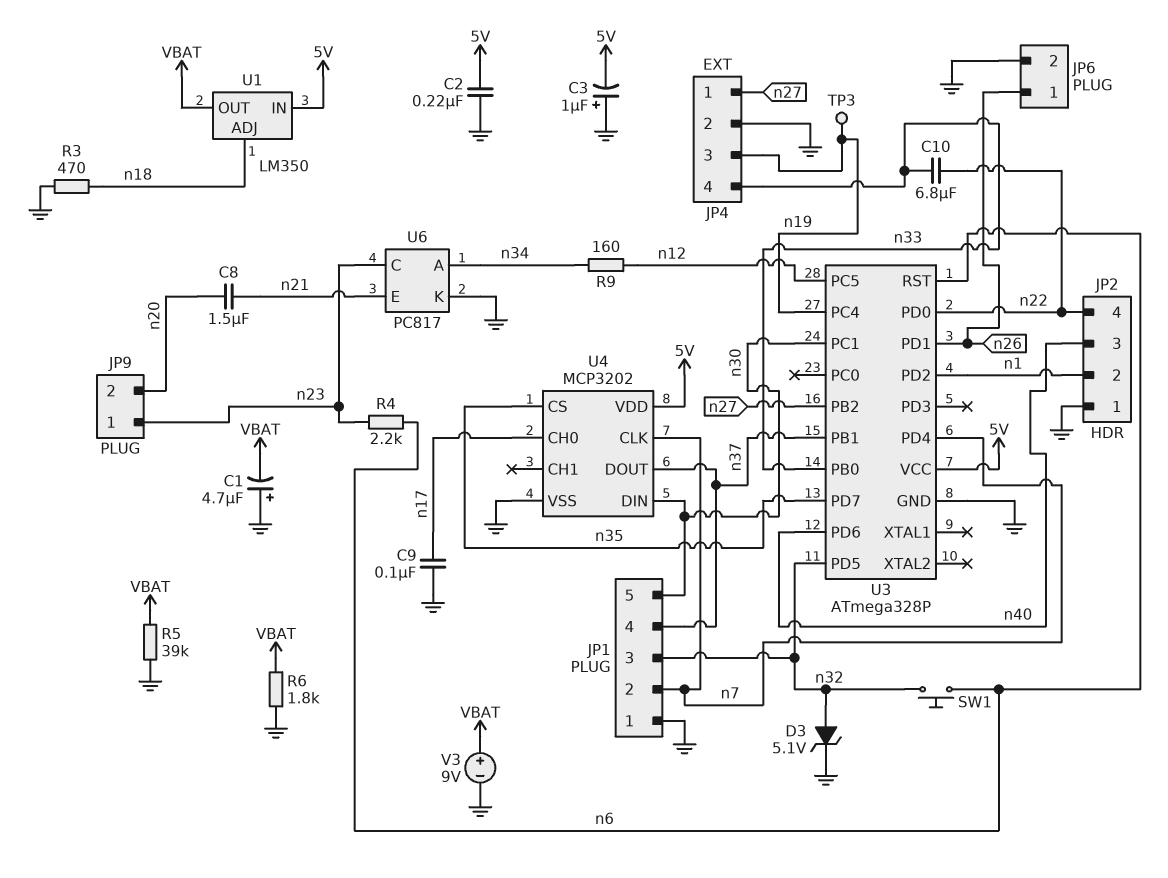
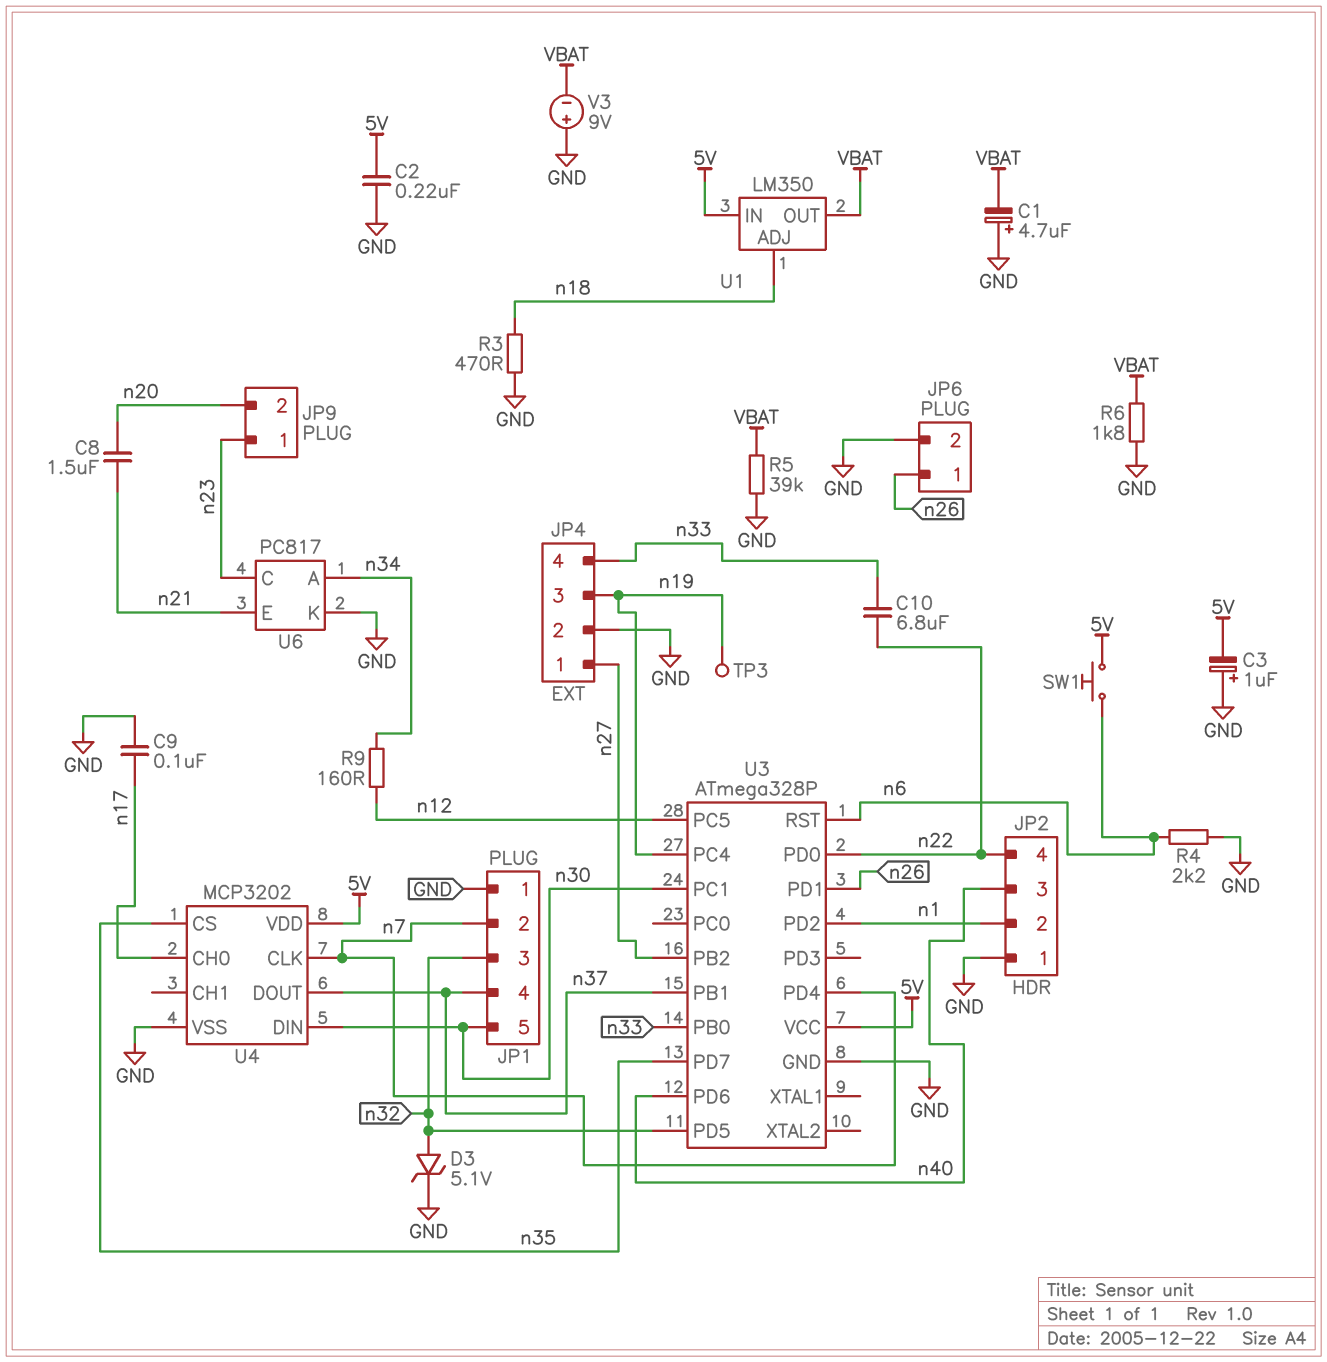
R4: 2.2k (n6, n23) -> 2.2k (GND, n6)
SW1: button (n6, n32) -> button (5V, n6)
V3: 9V (plus VBAT, minus GND) -> 9V (plus GND, minus VBAT)

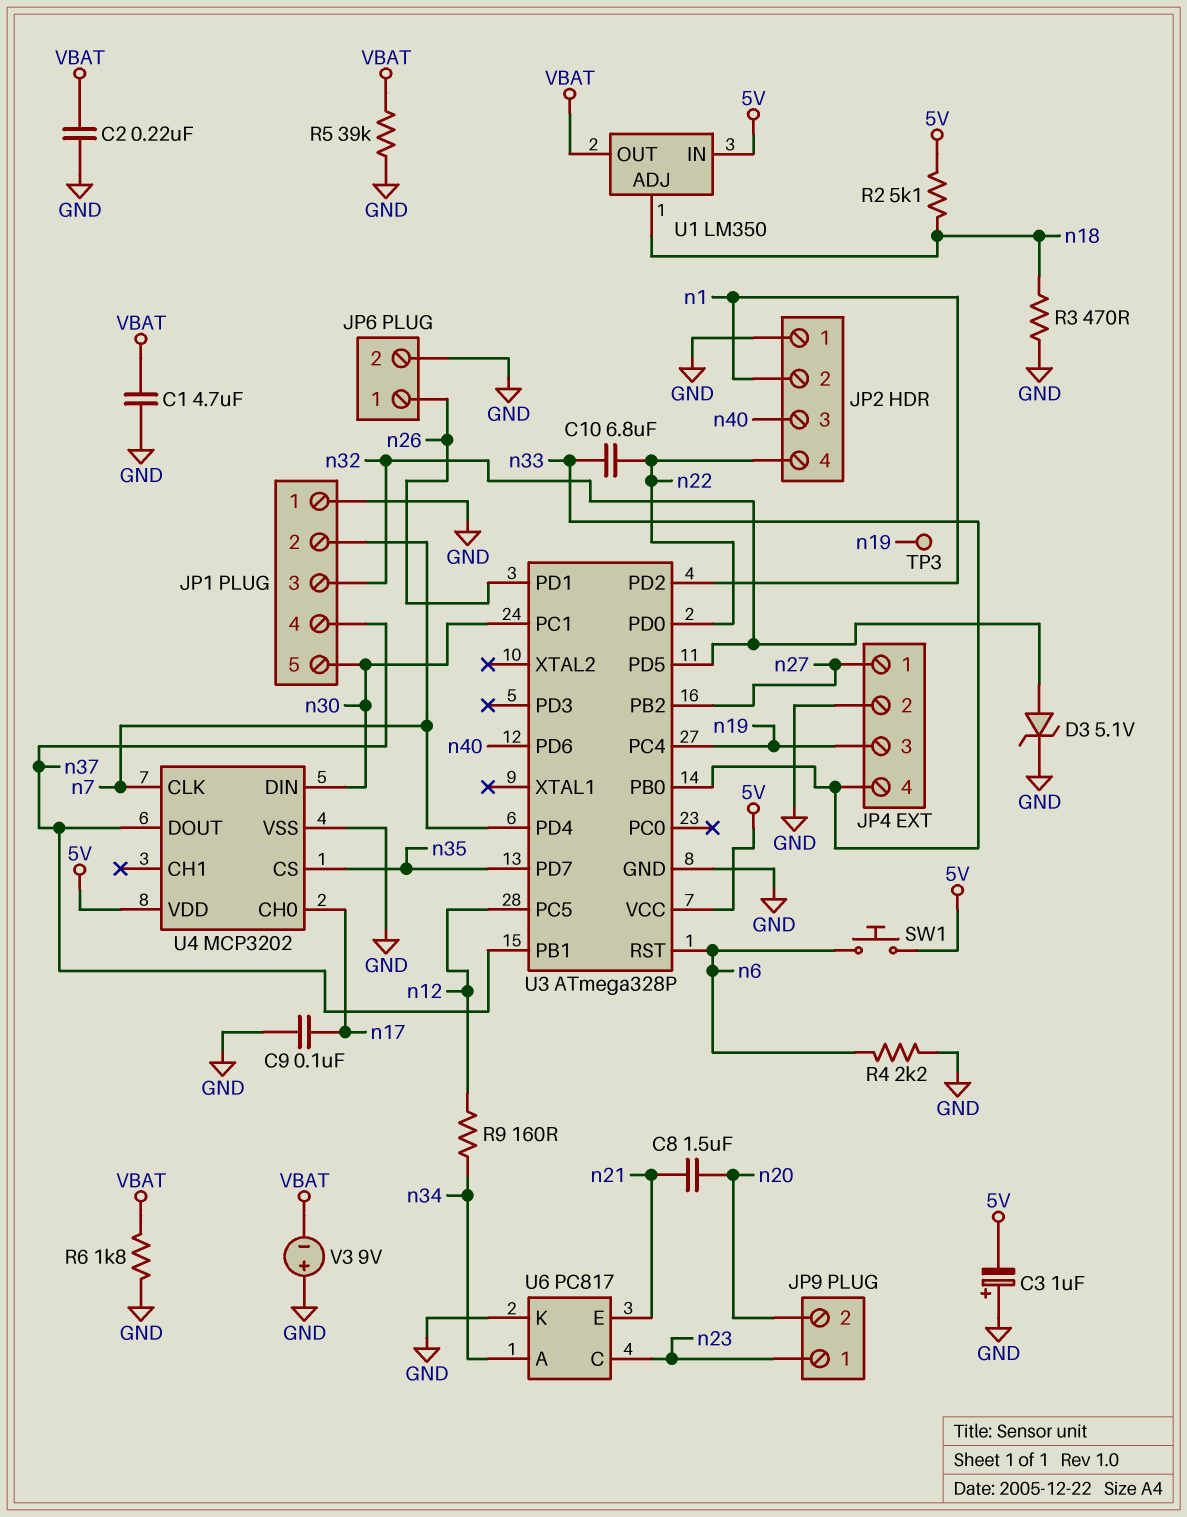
C1: 4.7uF (plus GND, minus VBAT) -> 4.7uF (GND, VBAT)
C2: 220nF (5V, GND) -> 220nF (GND, VBAT)
R2: none -> 5.1k (5V, n18)

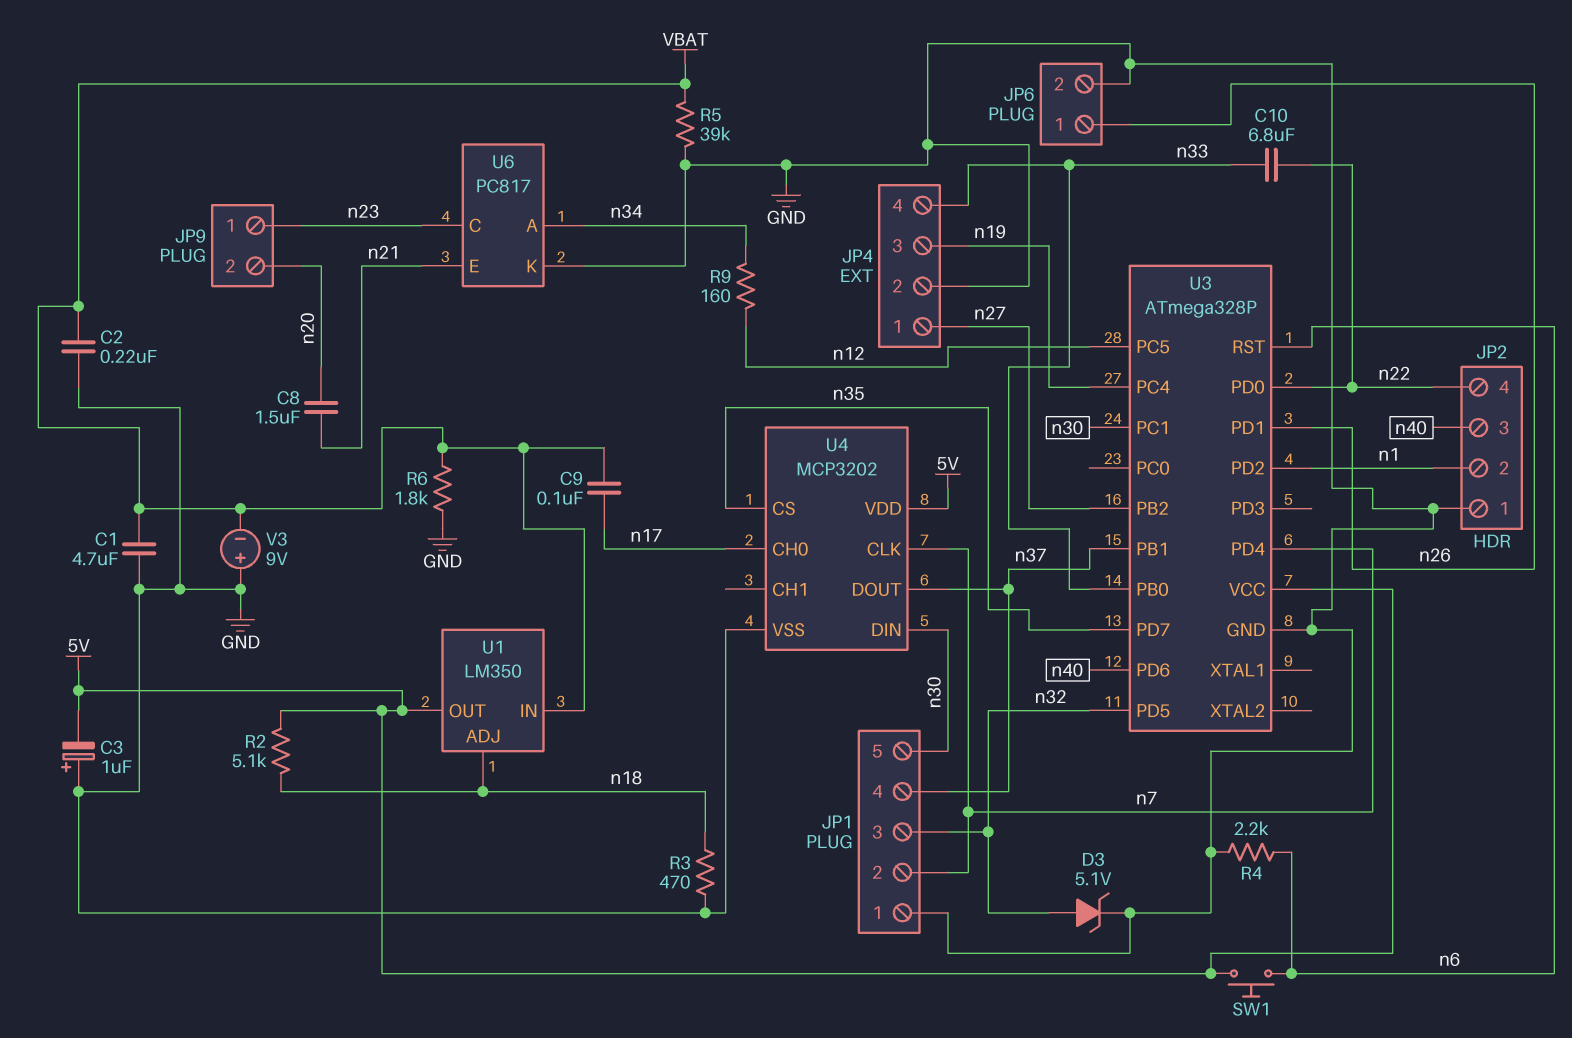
C9: 100nF (GND, n17) -> 100nF (VBAT, n17)
TP3: test point (n19) -> none
U1 pin IN: 5V -> VBAT
U1 pin OUT: VBAT -> 5V

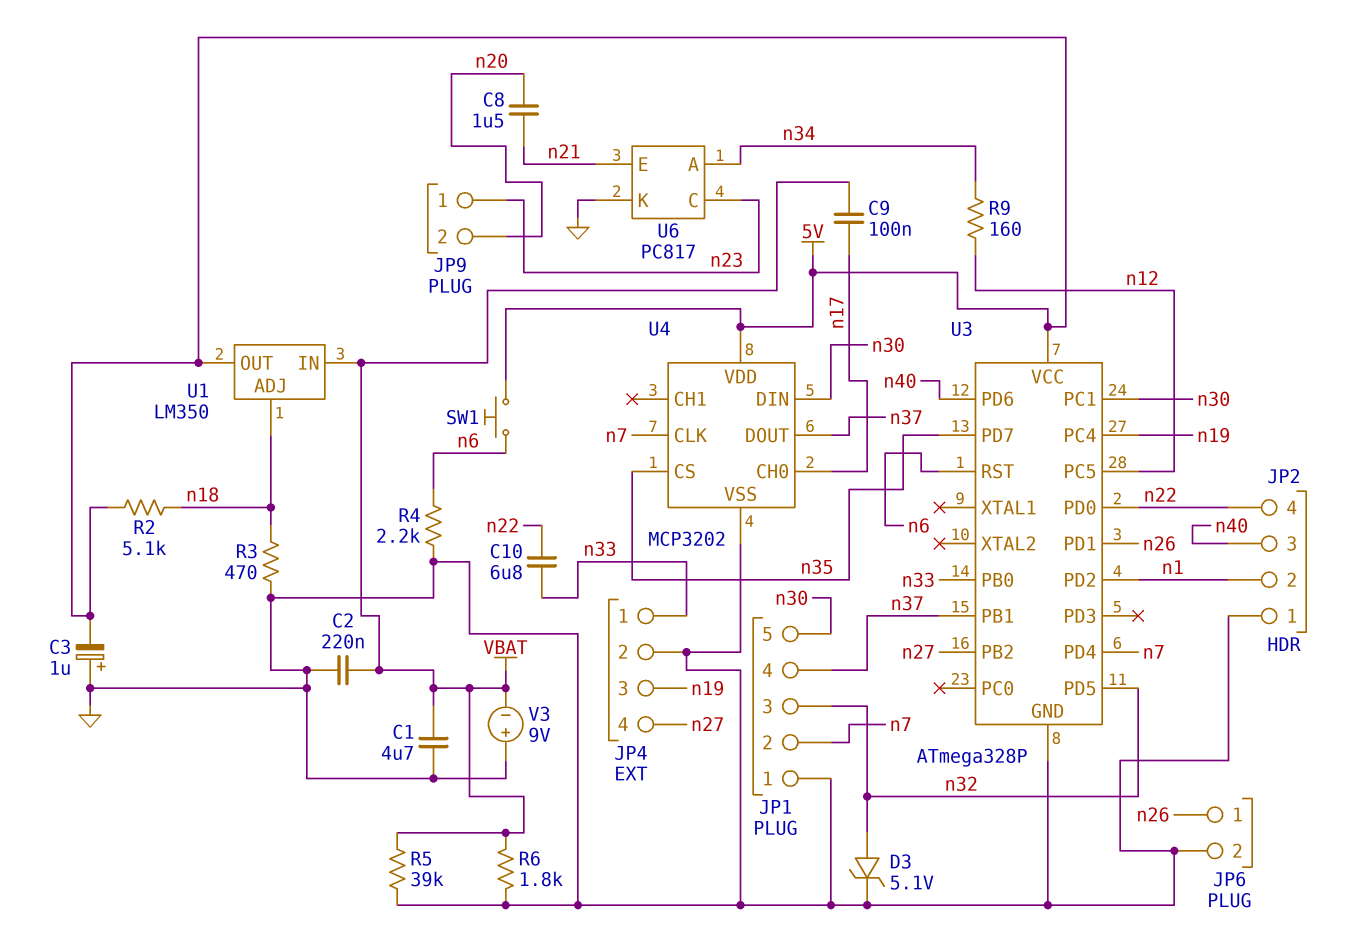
JP4 pin 1: n27 -> n33
JP4 pin 4: n33 -> n27

